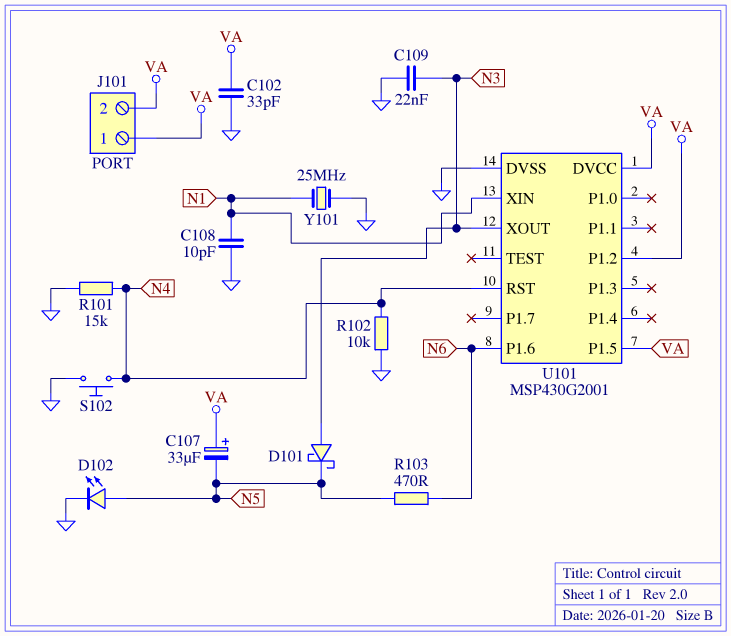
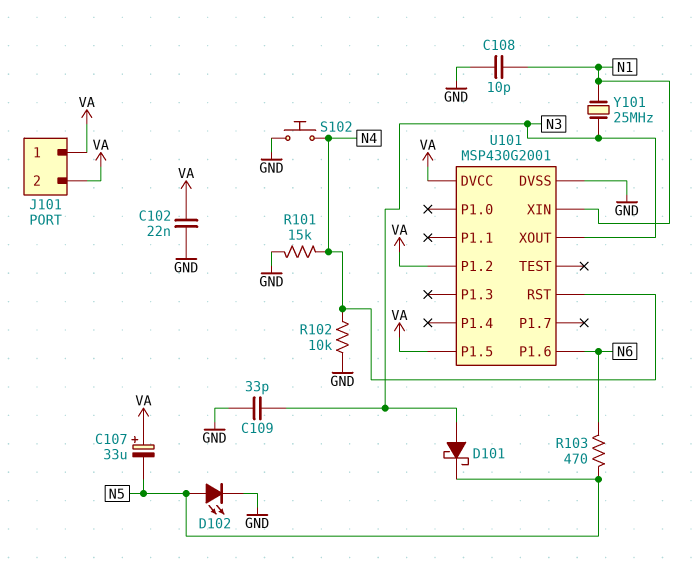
C102: 33pF (GND, VA) -> 22nF (GND, VA)
C109: 22nF (GND, N3) -> 33pF (GND, N3)
Y101: 25MHz (GND, N1) -> 25MHz (N1, N3)

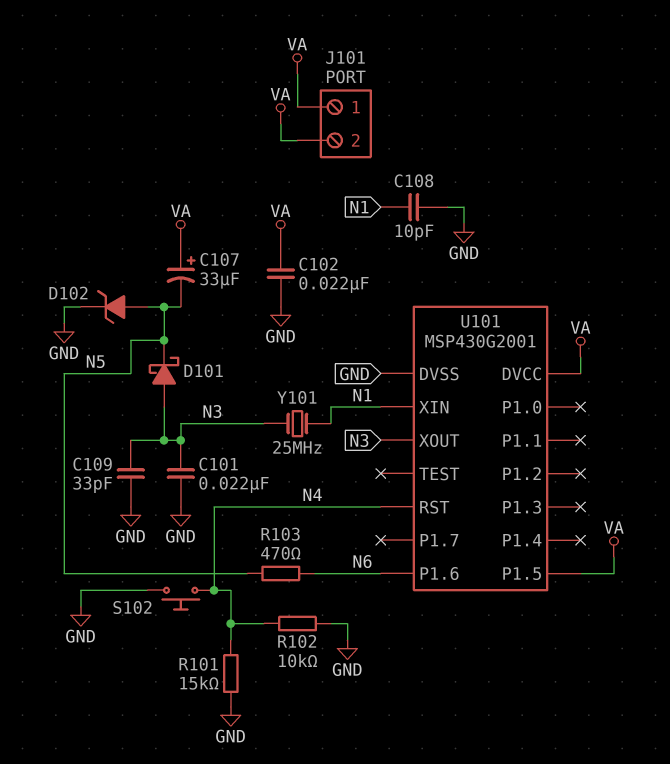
C101: none -> 22nF (GND, N3)
D102: LED (A N5, K GND) -> zener (A N5, K GND)
U101 pin P1.2: VA -> none

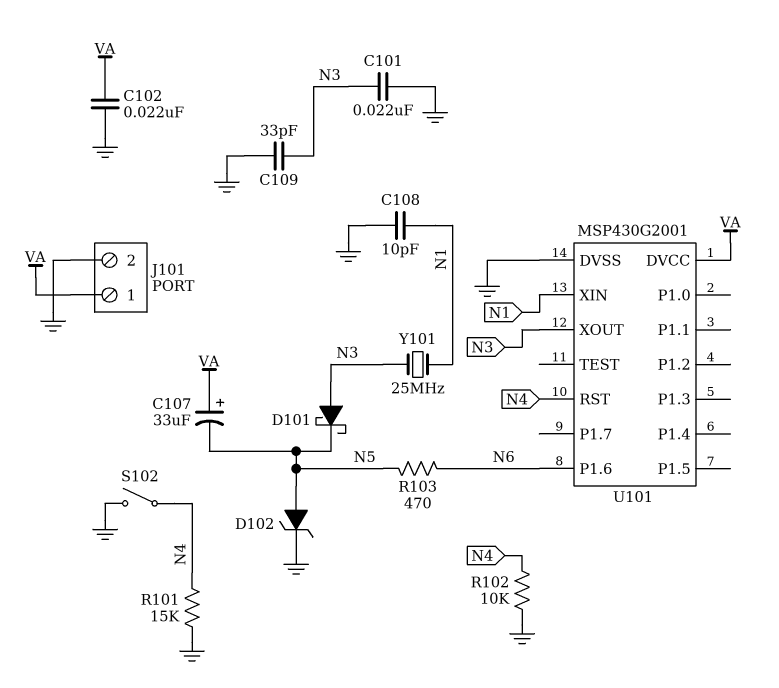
J101 pin 2: VA -> GND
S102: button (GND, N4) -> switch (GND, N4)
U101 pin P1.5: VA -> none

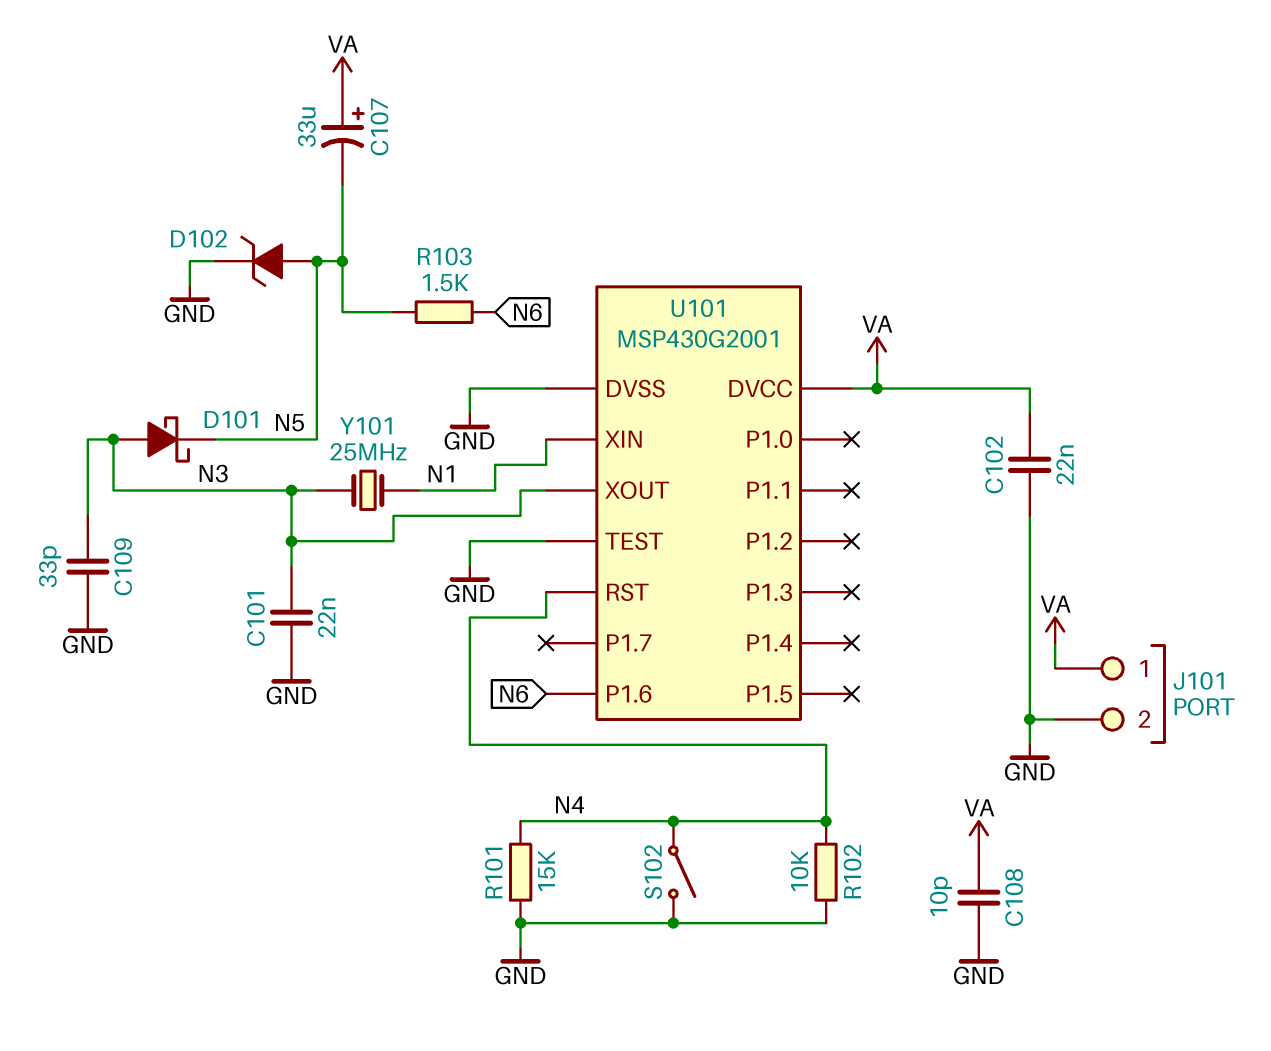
C108: 10pF (GND, N1) -> 10pF (GND, VA)
R103: 470 (N5, N6) -> 1.5k (N5, N6)
U101 pin TEST: none -> GND

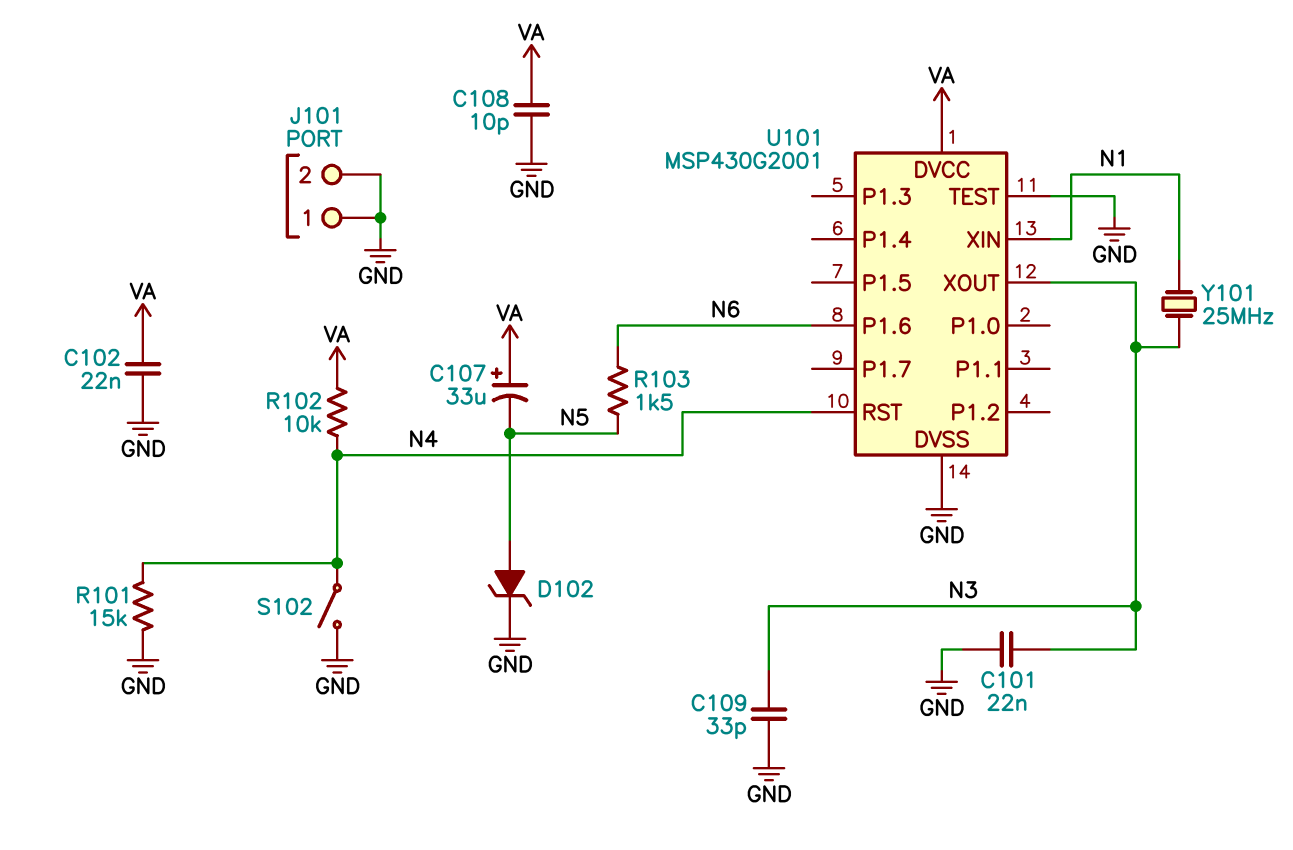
D101: schottky (A N3, K N5) -> none
J101 pin 1: VA -> GND
R102: 10k (GND, N4) -> 10k (N4, VA)

